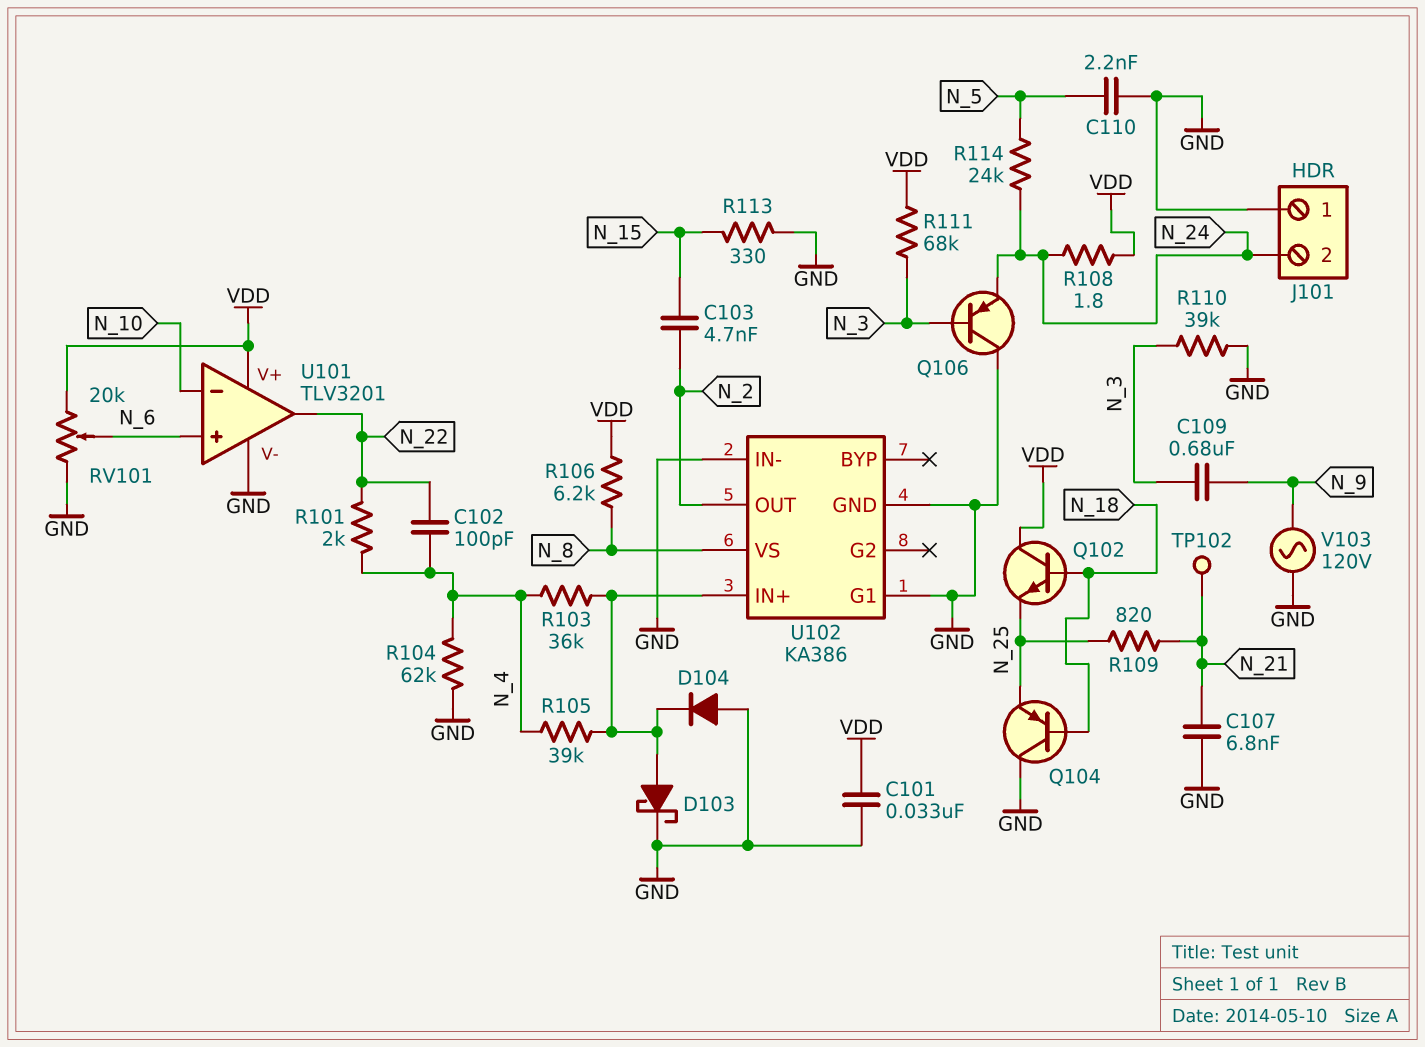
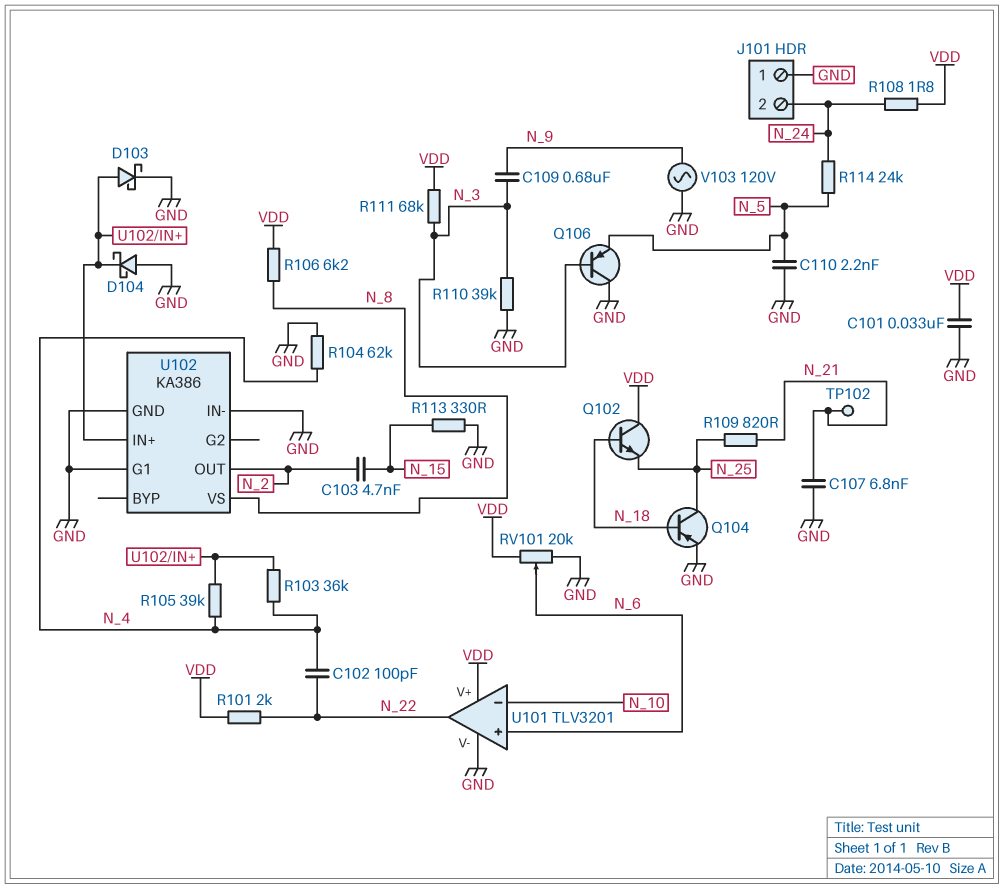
D104: diode (A GND, K U102/IN+) -> schottky (A GND, K U102/IN+)
Q104: PNP (B N_18, C GND, E N_25) -> PNP (B N_18, C N_25, E GND)
Q106: PNP (B N_3, C GND, E N_24) -> PNP (B N_3, C GND, E N_5)
R101: 2k (N_4, N_22) -> 2k (N_22, VDD)

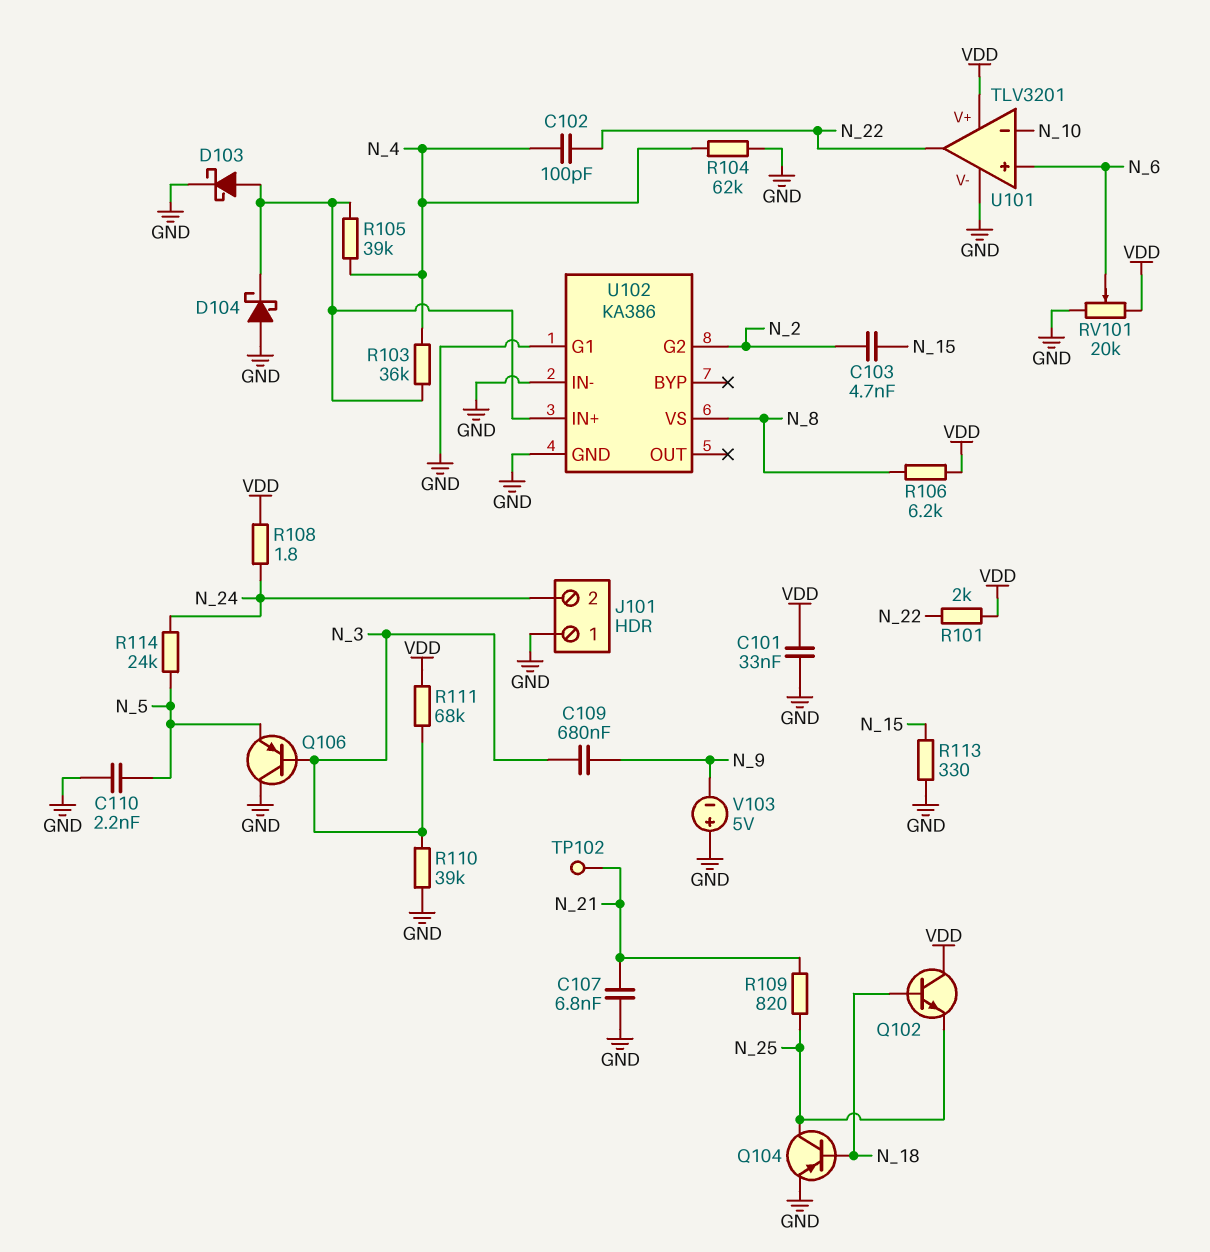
U102 pin G2: none -> N_2
U102 pin OUT: N_2 -> none
V103: AC 120V (GND, N_9) -> 5V (plus GND, minus N_9)

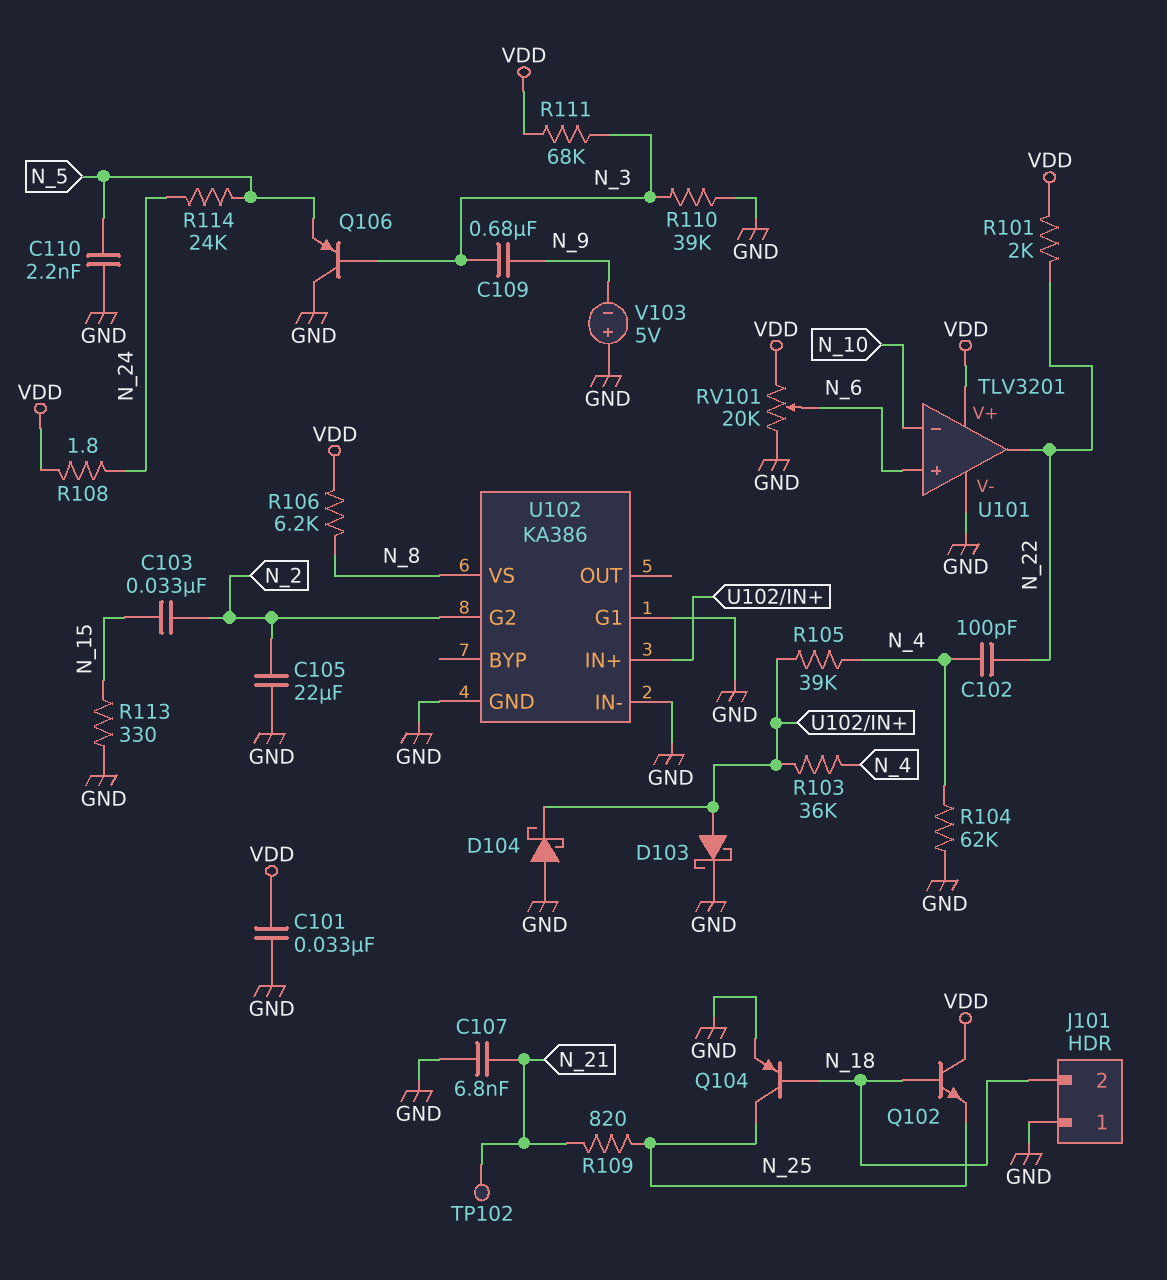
C103: 4.7nF (N_2, N_15) -> 33nF (N_2, N_15)
C105: none -> 22uF (GND, N_2)
J101 pin 2: N_24 -> N_18

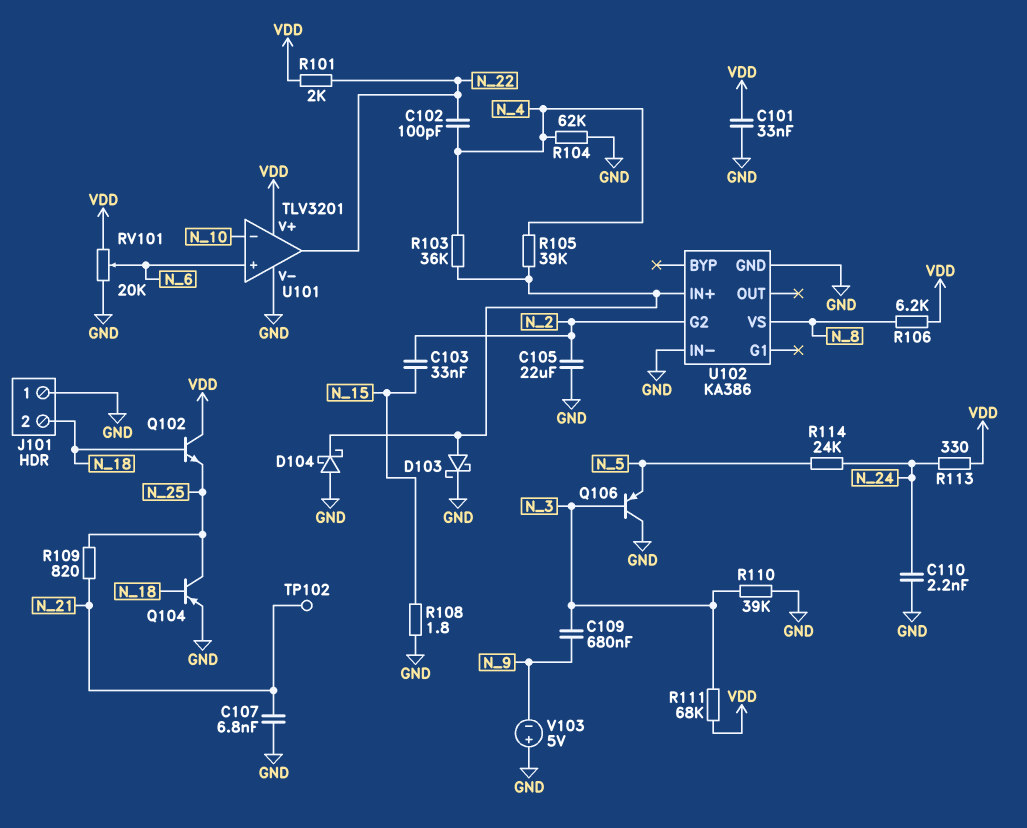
C110: 2.2nF (GND, N_5) -> 2.2nF (GND, N_24)
R108: 1.8 (N_24, VDD) -> 1.8 (GND, N_15)
R113: 330 (GND, N_15) -> 330 (N_24, VDD)
U102 pin G1: GND -> none

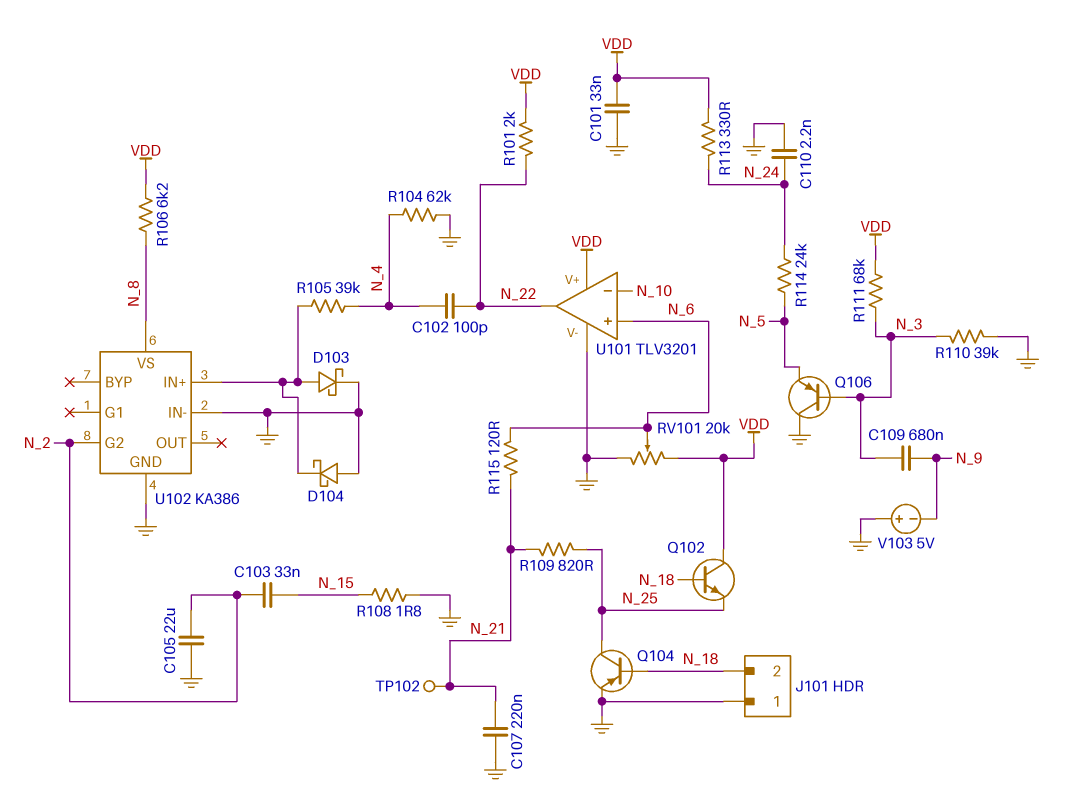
C107: 6.8nF (GND, N_21) -> 220nF (GND, N_21)
R103: 36k (N_4, U102/IN+) -> none
R115: none -> 120 (N_6, N_21)

